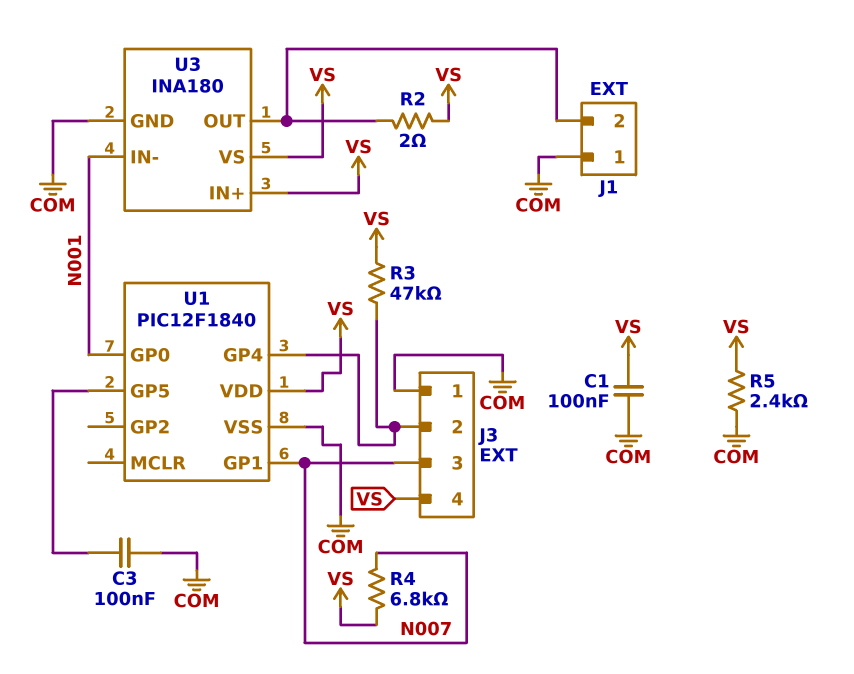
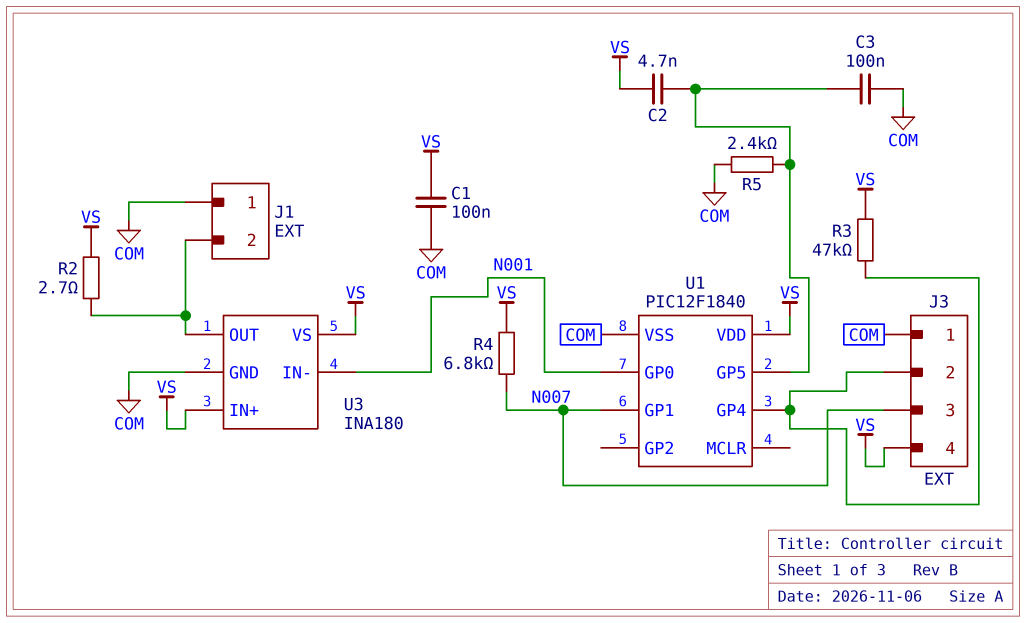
C2: none -> 4.7nF (U1/GP5, VS)
R2: 2 (J1/2, VS) -> 2.7 (J1/2, VS)
R5: 2.4k (COM, VS) -> 2.4k (COM, U1/GP5)

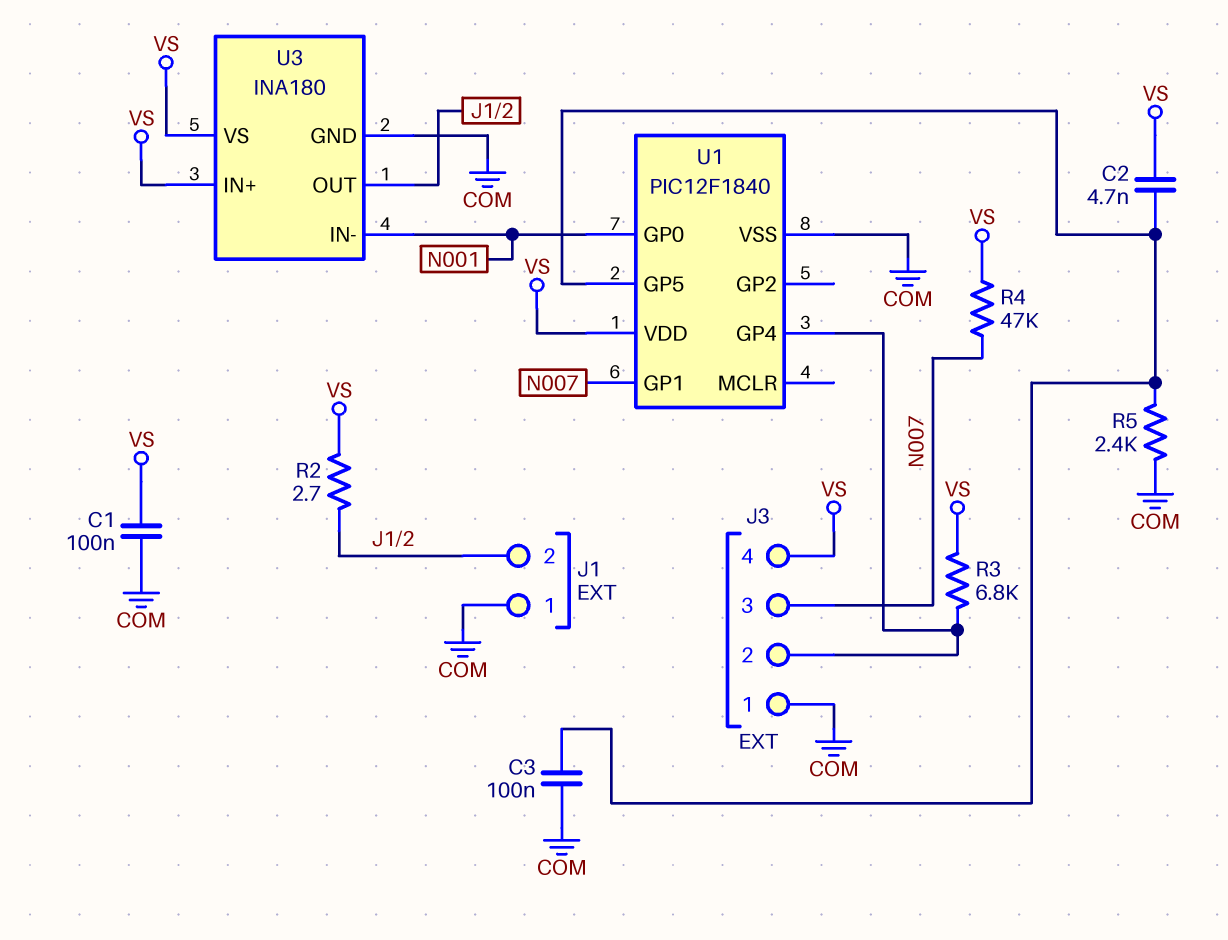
R3: 47k (J3/2, VS) -> 6.8k (J3/2, VS)
R4: 6.8k (N007, VS) -> 47k (N007, VS)

